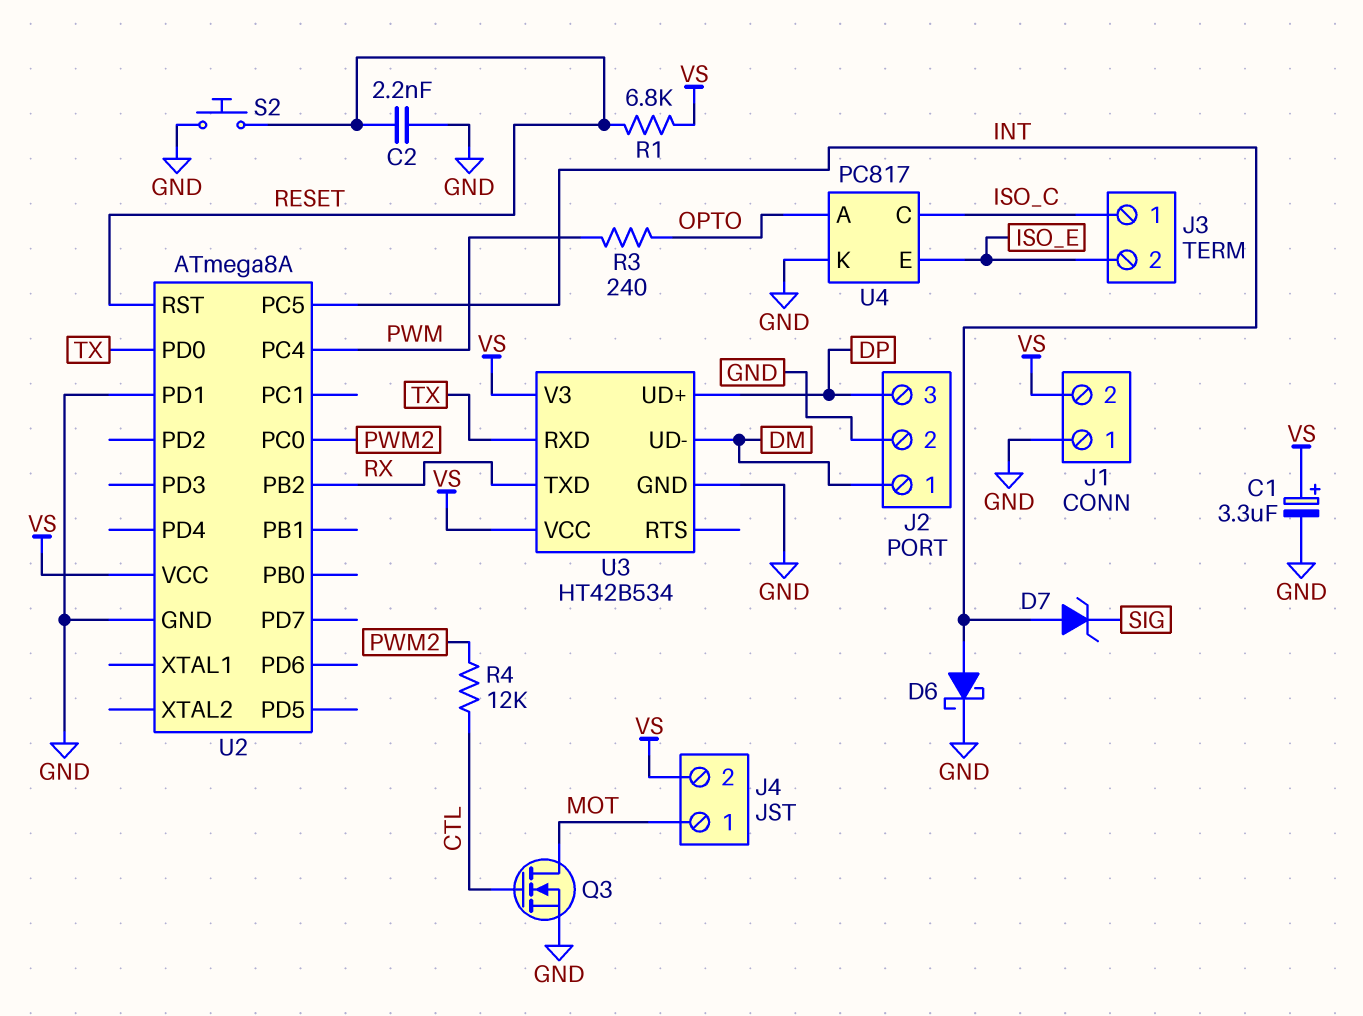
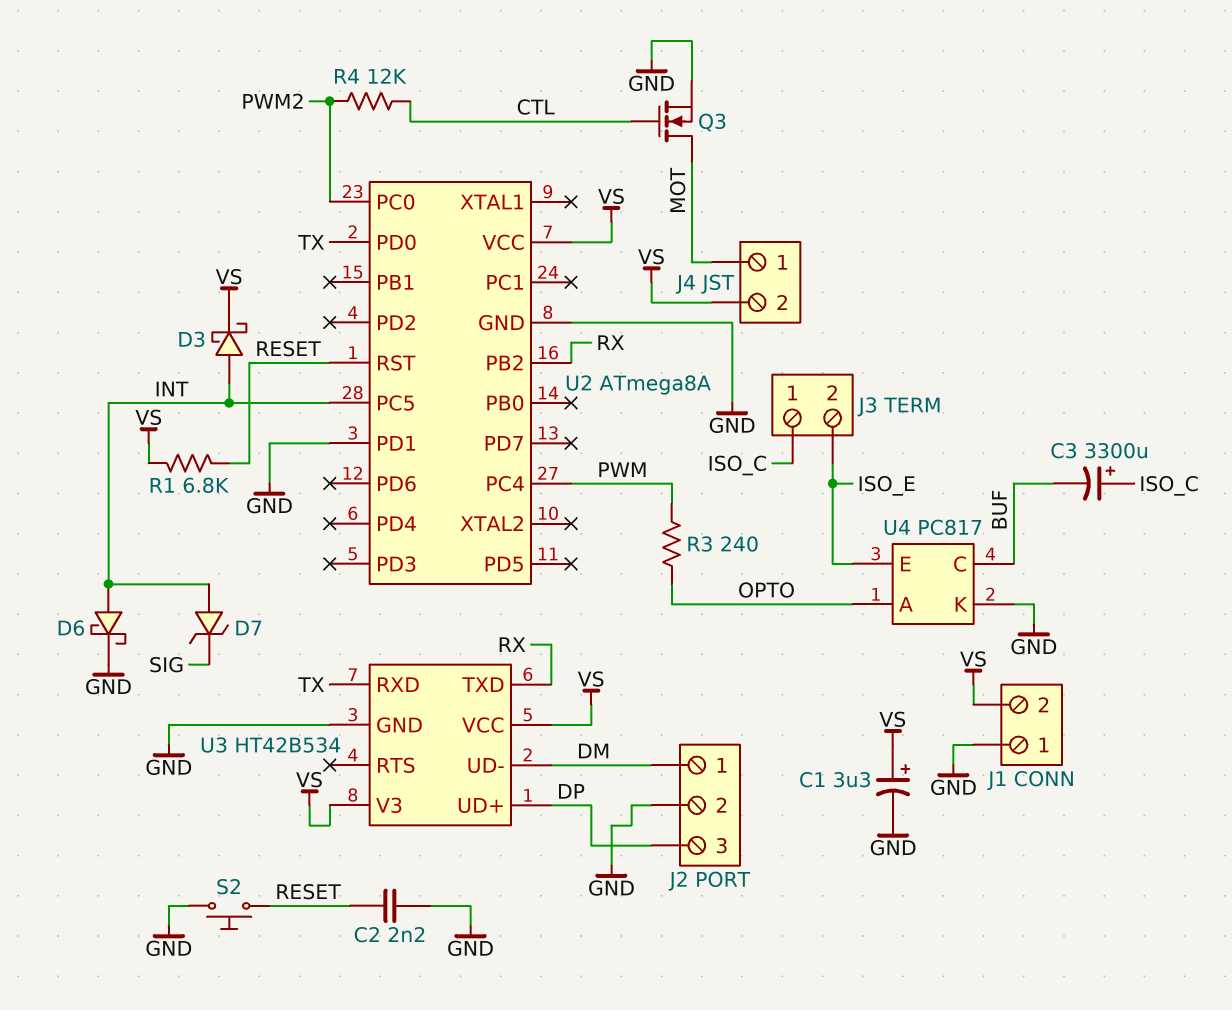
C3: none -> 3300uF (plus ISO_C, minus BUF)
D3: none -> schottky (A INT, K VS)
U4 pin C: ISO_C -> BUF

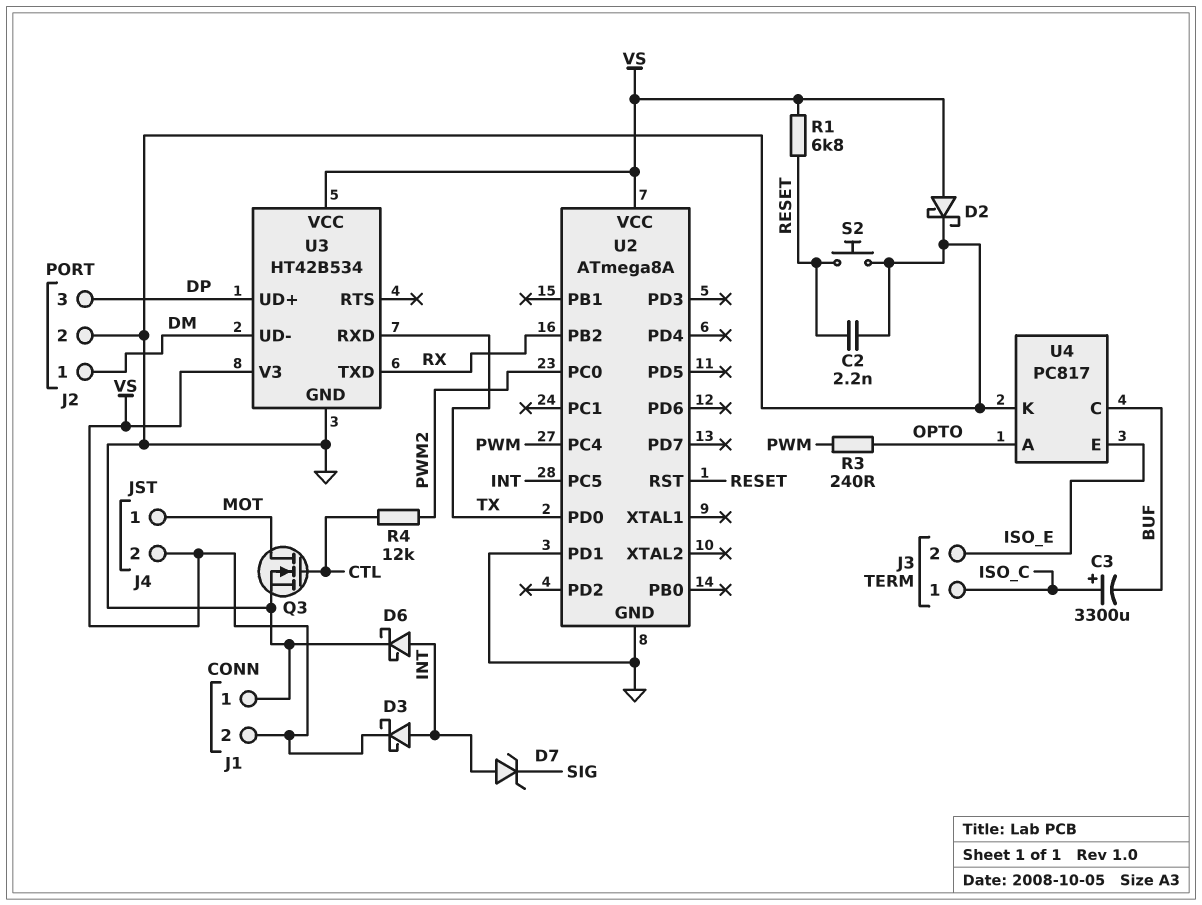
C1: 3.3uF (plus VS, minus GND) -> none
D2: none -> schottky (A VS, K GND)

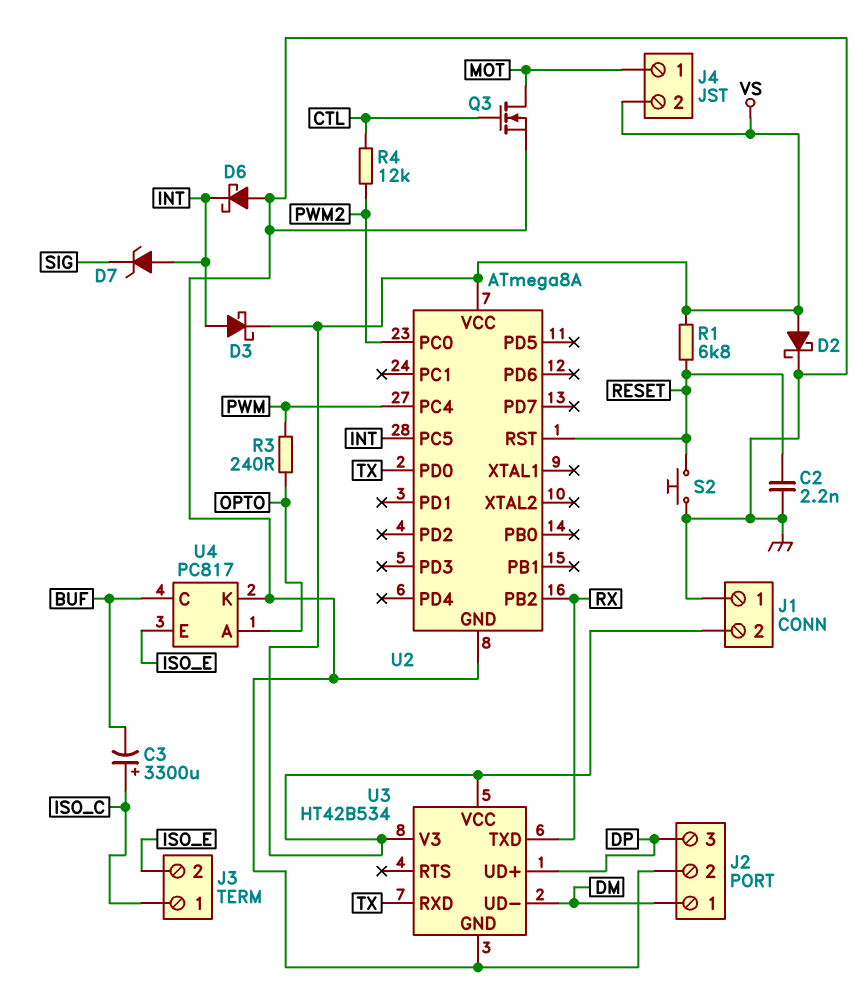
D6: schottky (A INT, K GND) -> schottky (A GND, K INT)
U2 pin PD1: GND -> none

